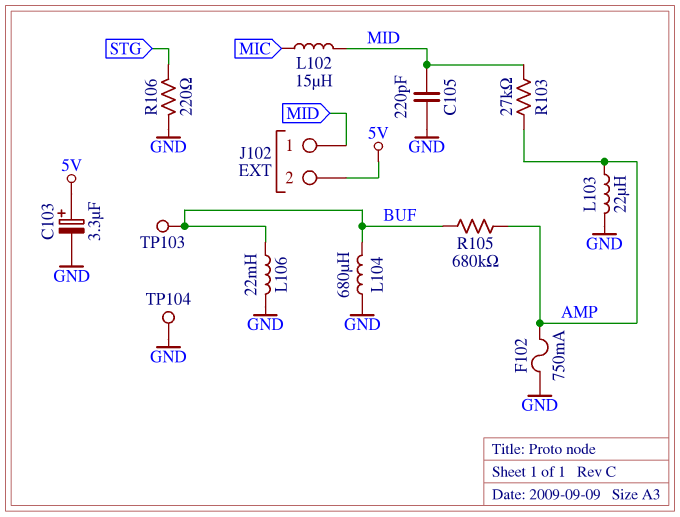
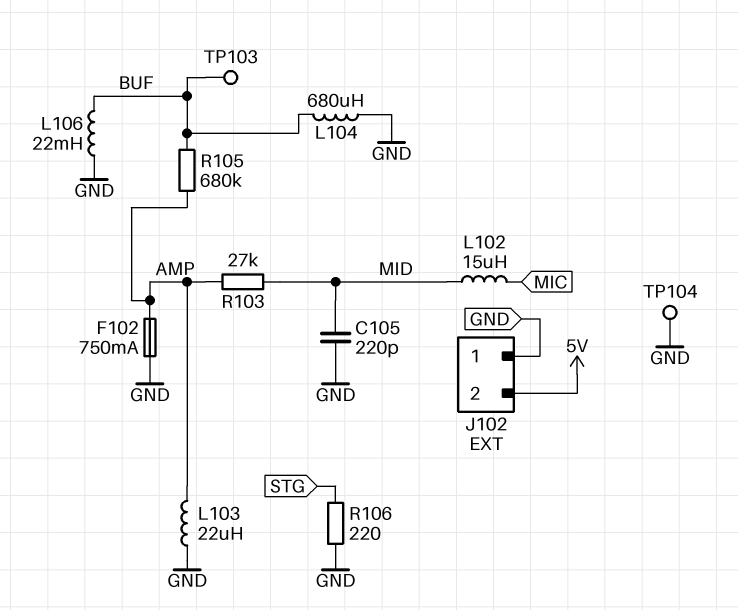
C103: 3.3uF (plus 5V, minus GND) -> none
J102 pin 1: MID -> GND

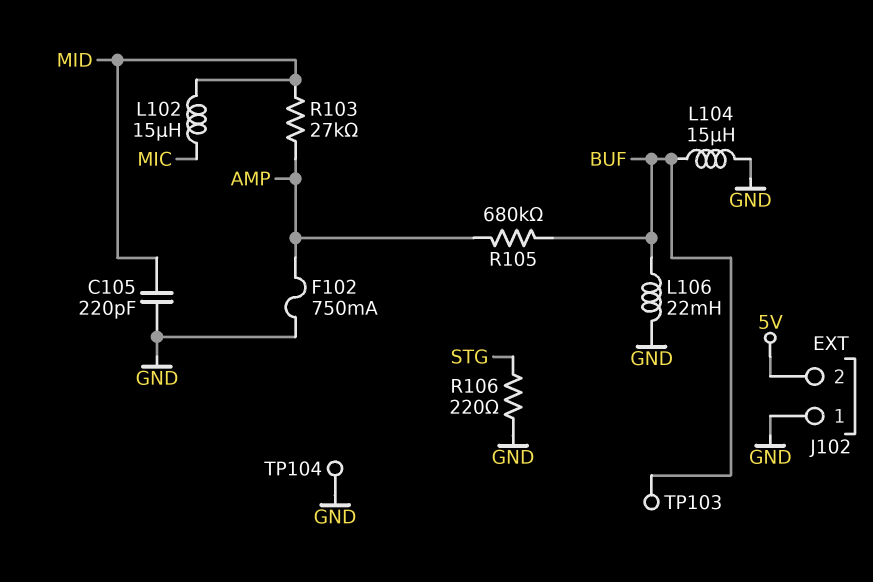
L103: 22uH (AMP, GND) -> none
L104: 680uH (BUF, GND) -> 15uH (BUF, GND)

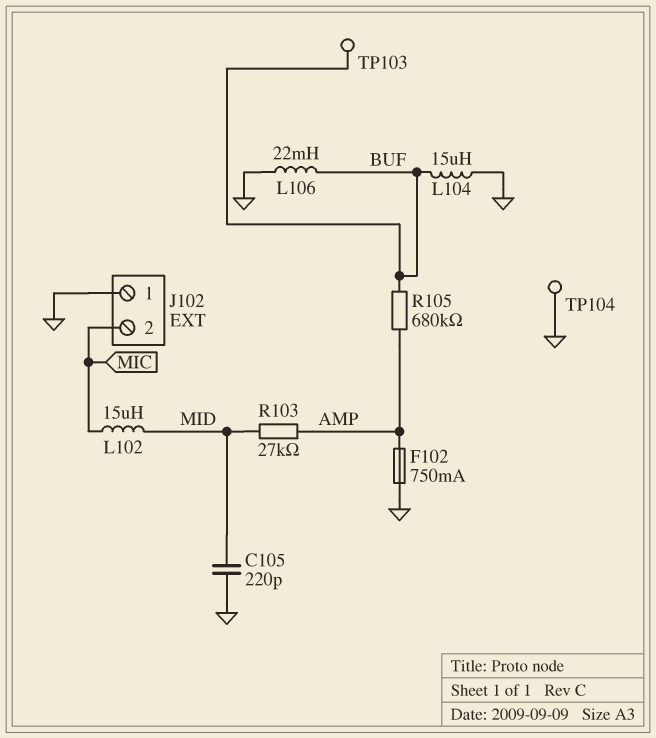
J102 pin 2: 5V -> MIC
R106: 220 (GND, STG) -> none

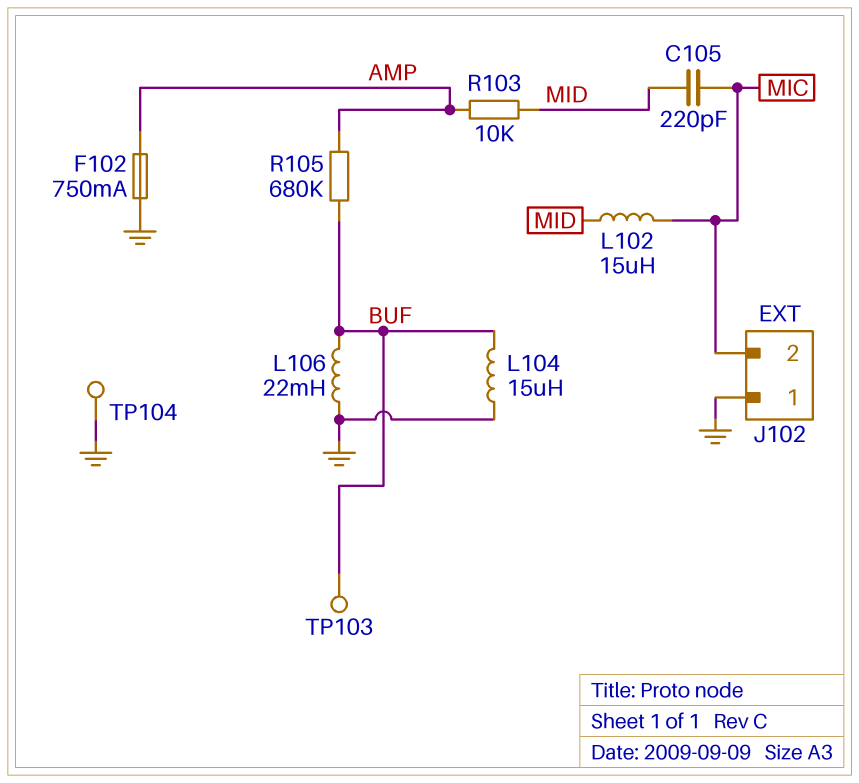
C105: 220pF (GND, MID) -> 220pF (MIC, MID)
R103: 27k (AMP, MID) -> 10k (AMP, MID)

